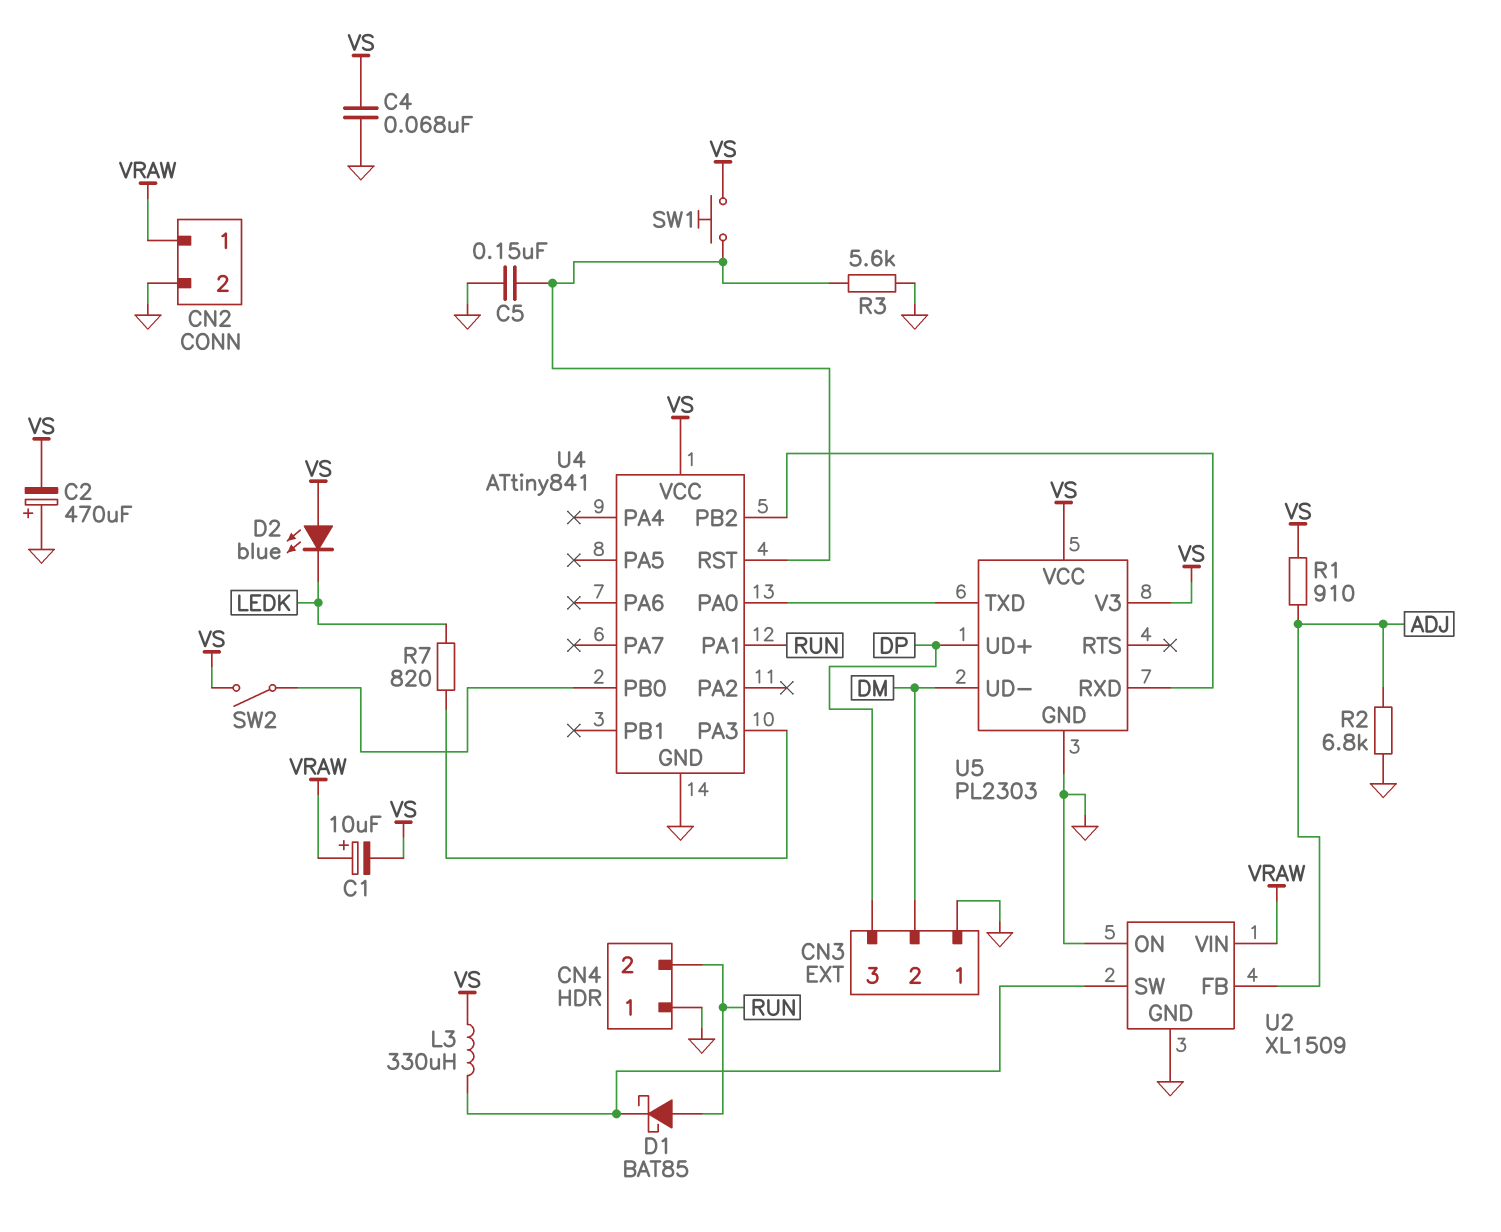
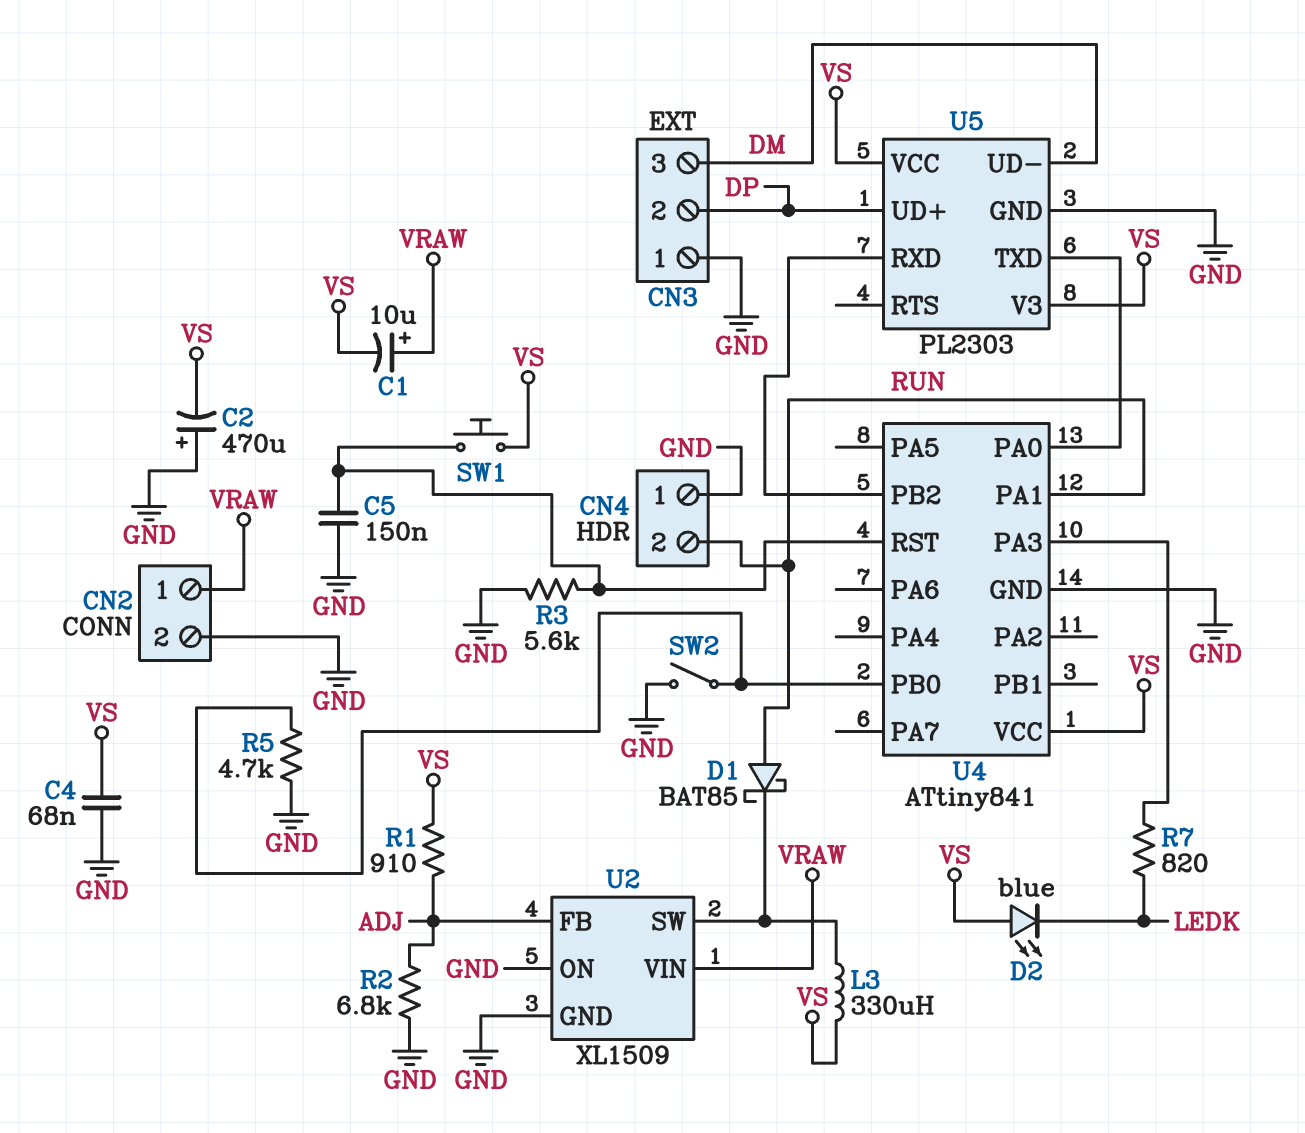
CN3 pin 2: DM -> DP
CN3 pin 3: DP -> DM
R5: none -> 4.7k (GND, U4/PB0)
SW2: switch (U4/PB0, VS) -> switch (GND, U4/PB0)

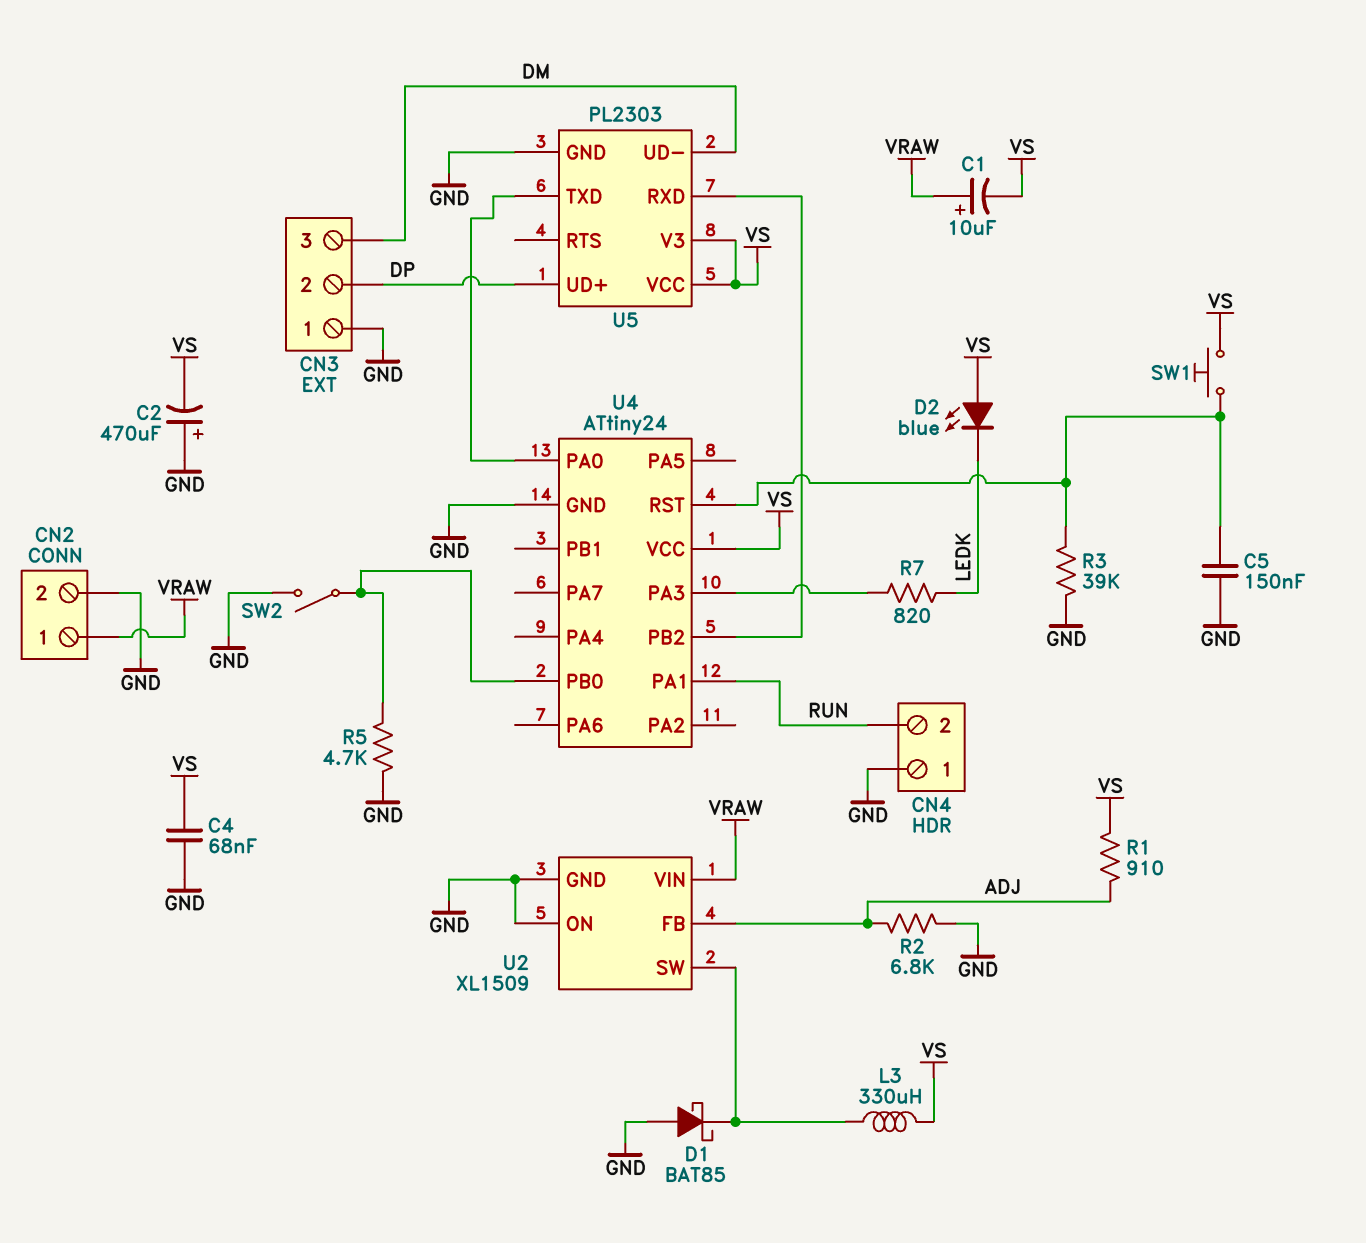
D1: schottky BAT85 (A RUN, K U2/SW) -> schottky BAT85 (A GND, K U2/SW)
R3: 5.6k (GND, U4/RST) -> 39k (GND, U4/RST)
U4: ATtiny841 -> ATtiny24

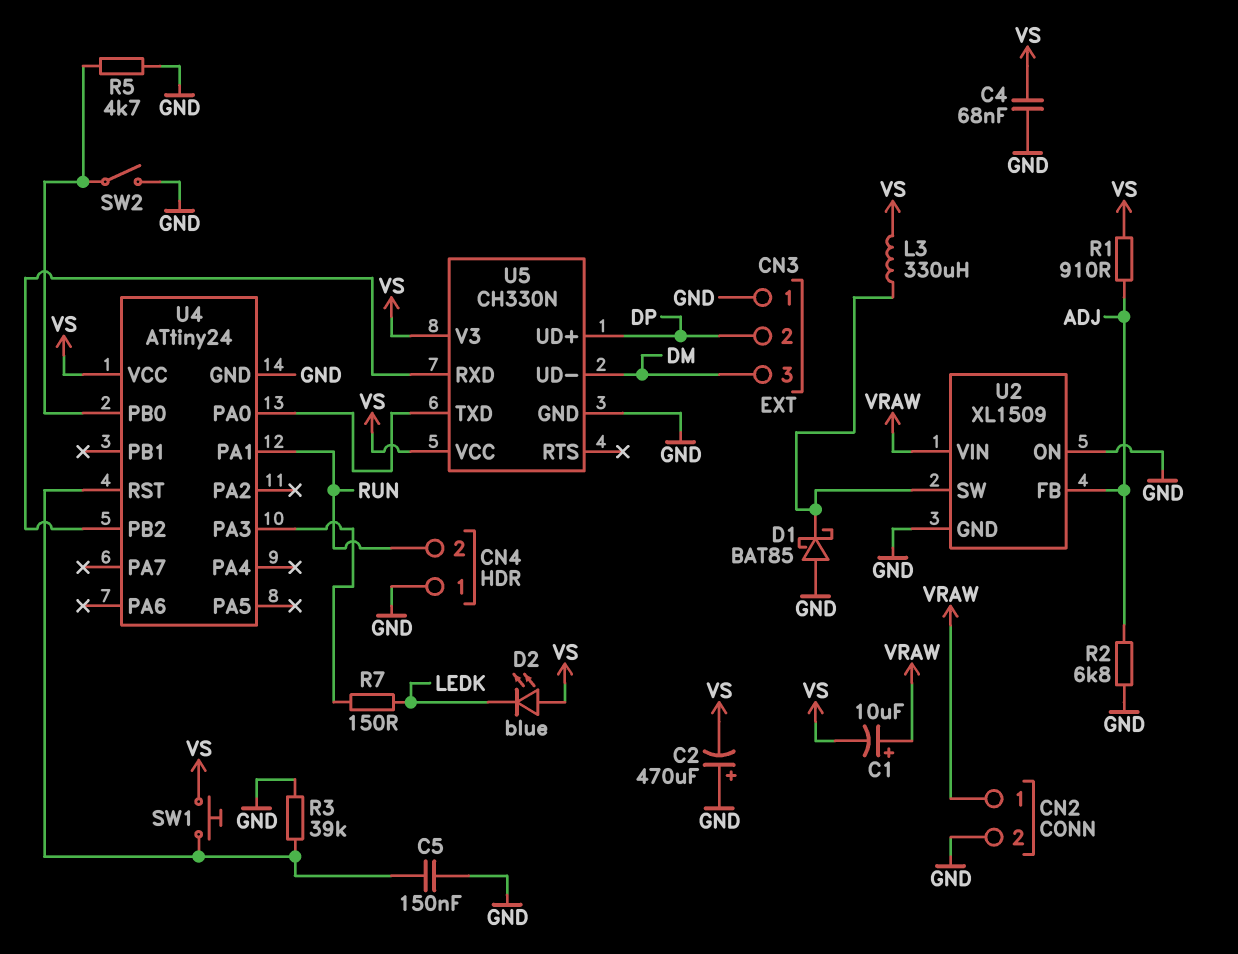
R7: 820 (LEDK, U4/PA3) -> 150 (LEDK, U4/PA3)
U5: PL2303 -> CH330N

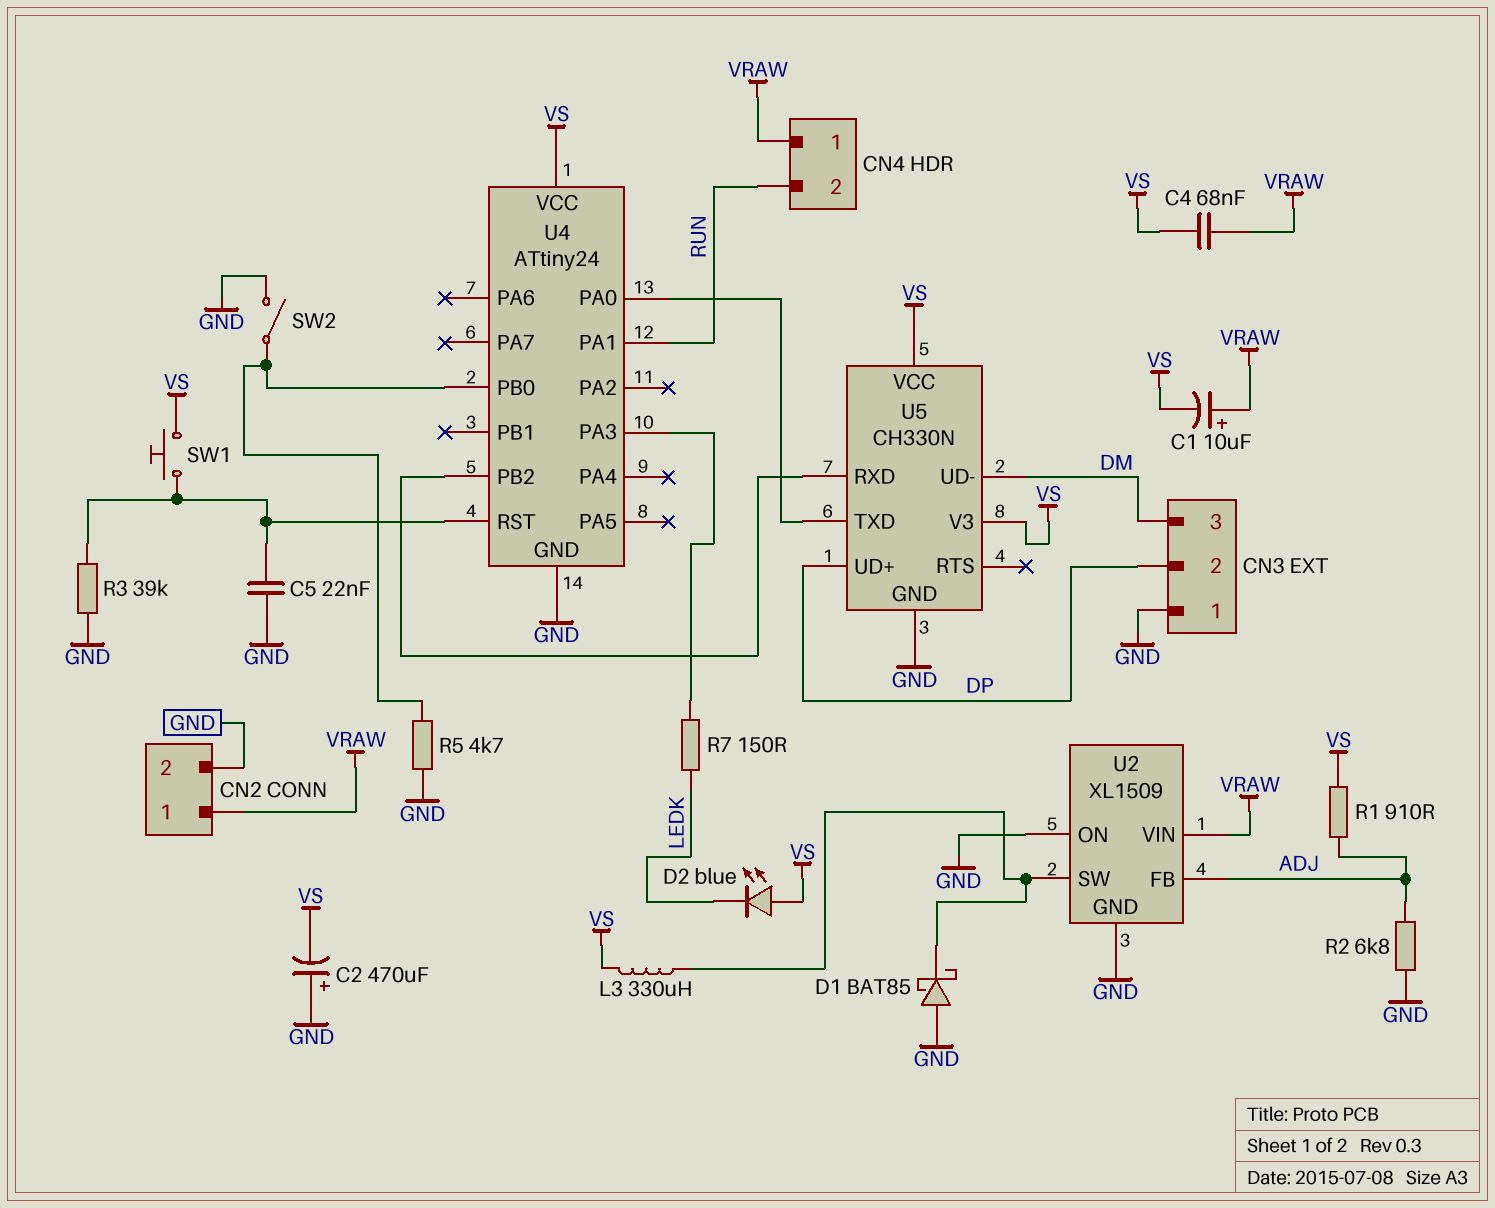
C4: 68nF (GND, VS) -> 68nF (VRAW, VS)
C5: 150nF (GND, U4/RST) -> 22nF (GND, U4/RST)
CN4 pin 1: GND -> VRAW

